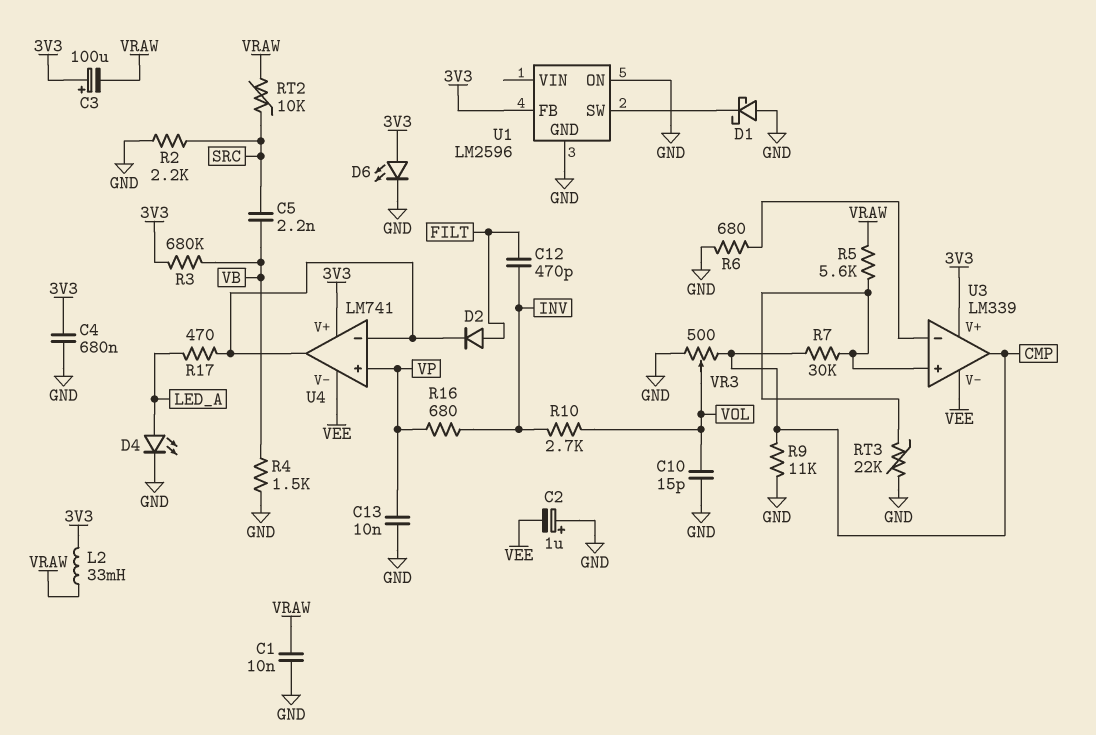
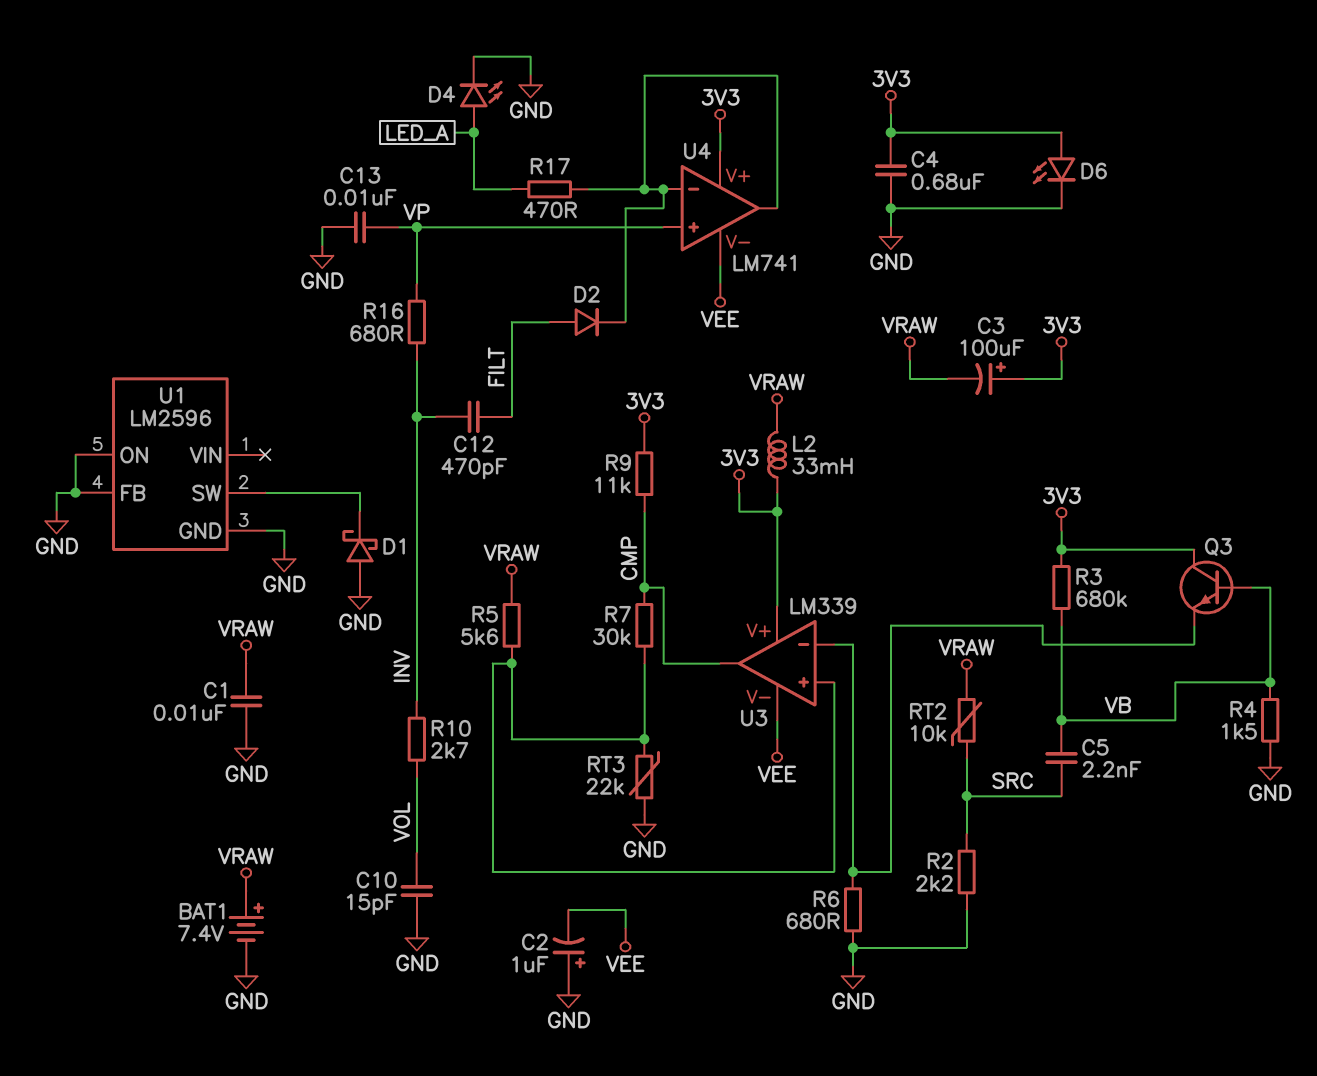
BAT1: none -> 7.4V (plus VRAW, minus GND)
Q3: none -> NPN (B VB, C 3V3, E U3/in-)
R9: 11k (CMP, GND) -> 11k (3V3, CMP)
U1 pin FB: 3V3 -> GND
VR3: 500 (CMP, GND, wiper VOL) -> none

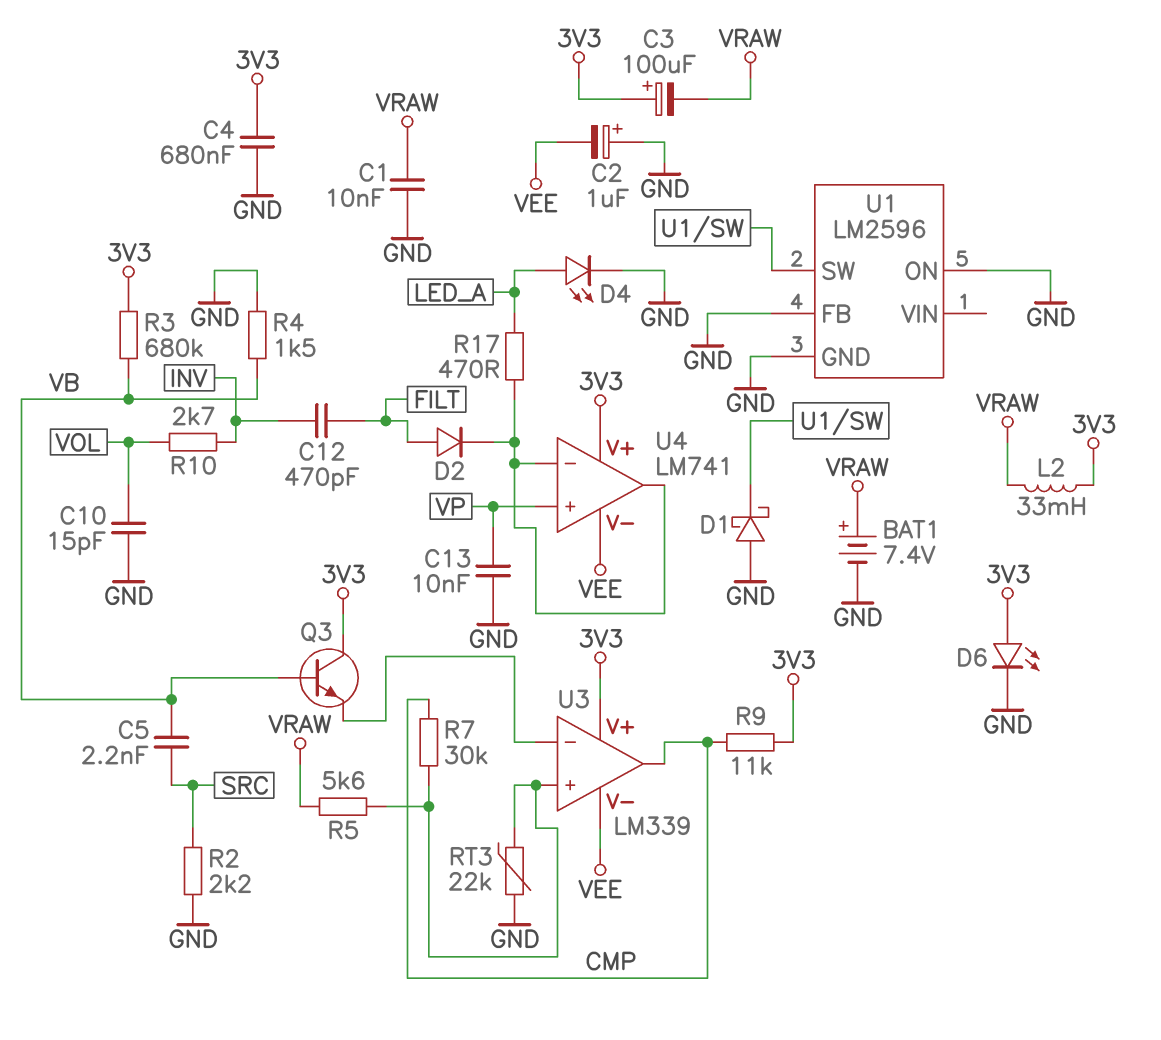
R6: 680 (GND, U3/in-) -> none
R16: 680 (INV, VP) -> none
RT2: 10k (SRC, VRAW) -> none

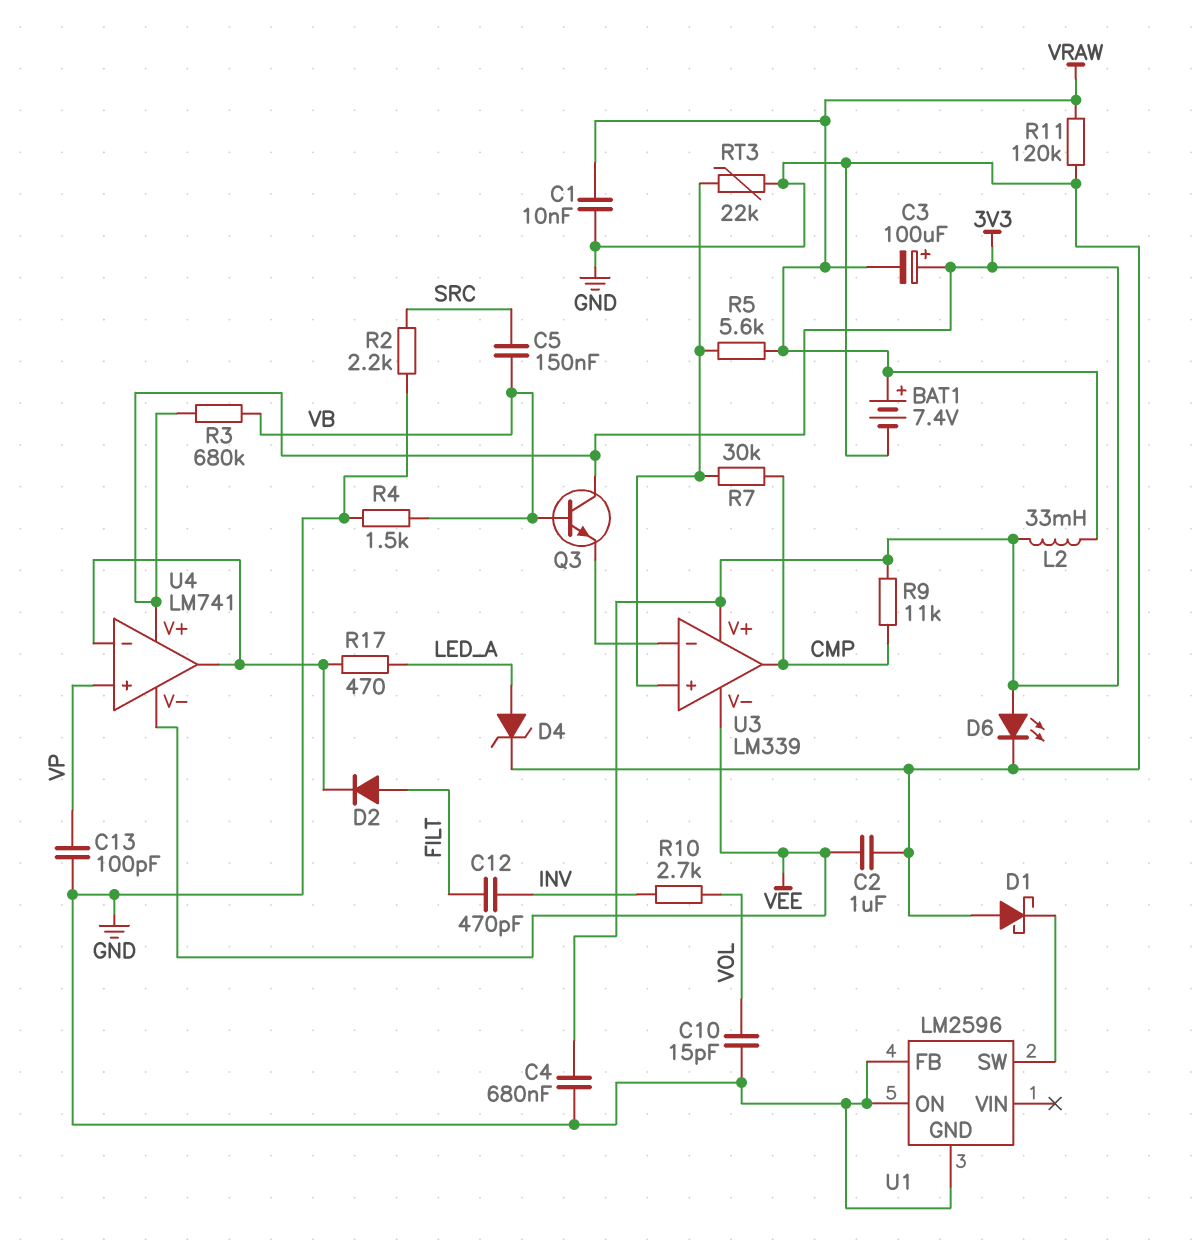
C2: 1uF (plus GND, minus VEE) -> 1uF (GND, VEE)
C5: 2.2nF (SRC, VB) -> 150nF (SRC, VB)
C13: 10nF (GND, VP) -> 100pF (GND, VP)
D4: LED (A LED_A, K GND) -> zener (A LED_A, K GND)
R11: none -> 120k (GND, VRAW)

